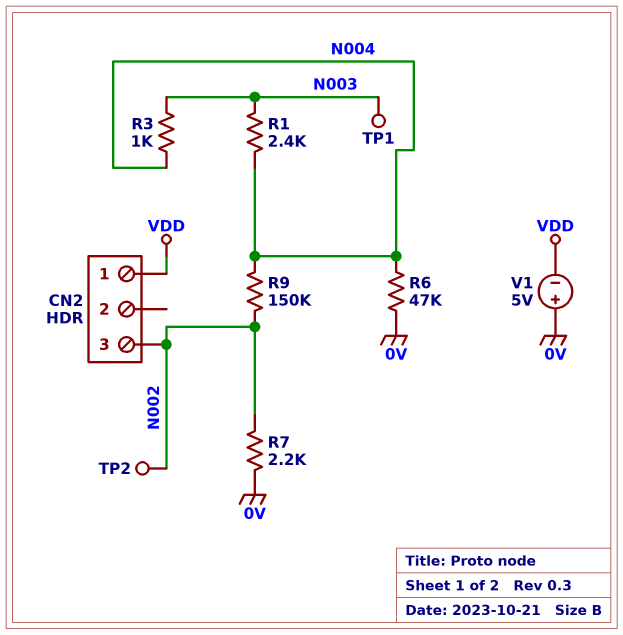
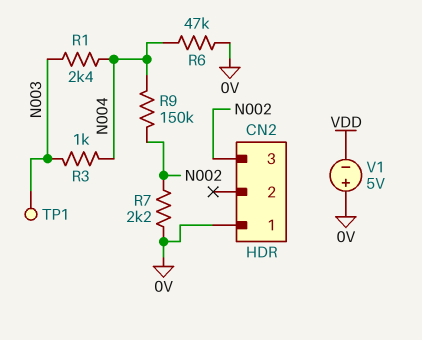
CN2 pin 1: VDD -> 0V
TP2: test point (N002) -> none

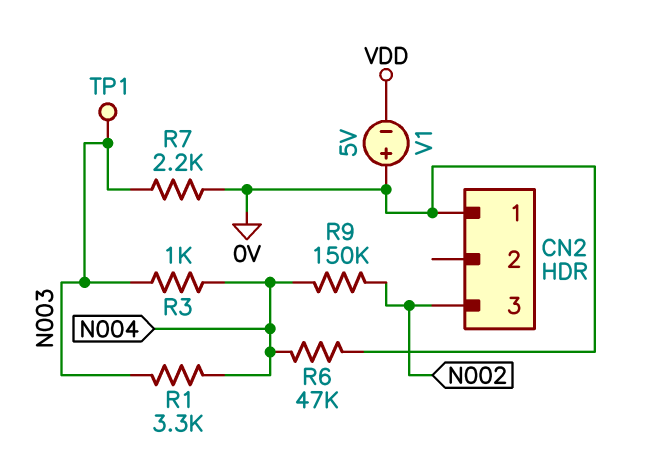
R1: 2.4k (N003, N004) -> 3.3k (N003, N004)
R7: 2.2k (0V, N002) -> 2.2k (0V, N003)

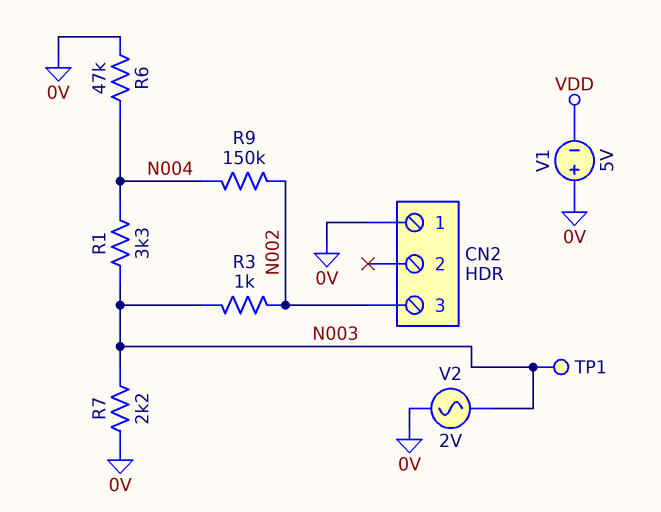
R3: 1k (N003, N004) -> 1k (N002, N003)
V2: none -> AC 2V (0V, N003)

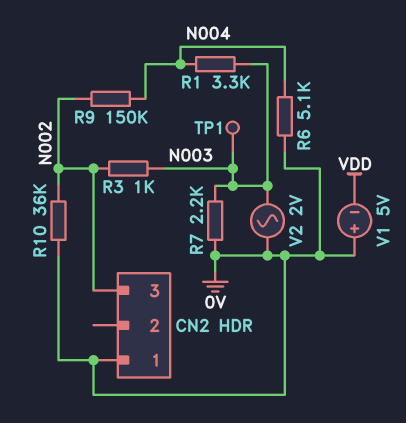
R6: 47k (0V, N004) -> 5.1k (0V, N004)
R10: none -> 36k (0V, N002)

